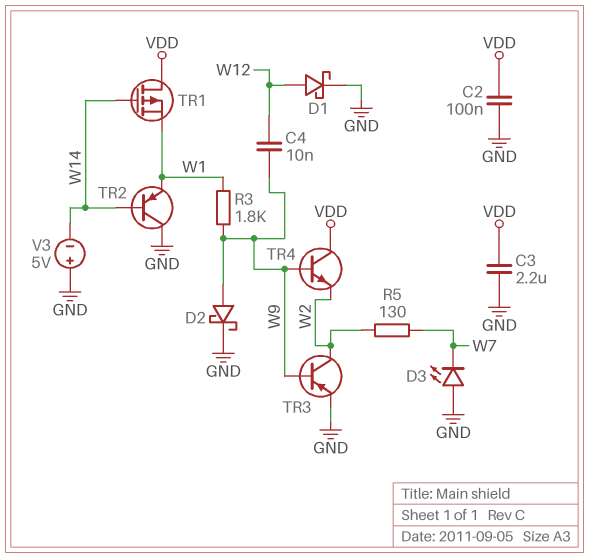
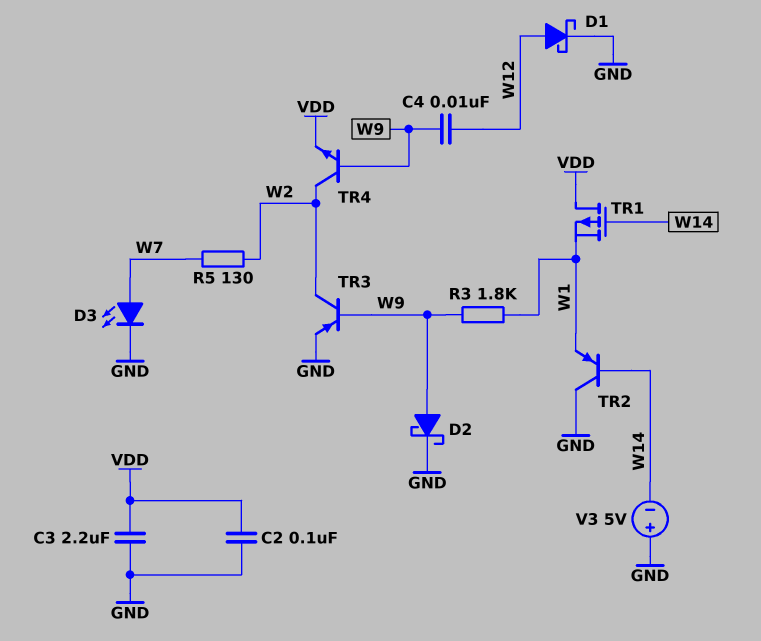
D3: LED (A GND, K W7) -> LED (A W7, K GND)
TR4: NPN (B W9, C VDD, E W2) -> NPN (B W9, C W2, E VDD)

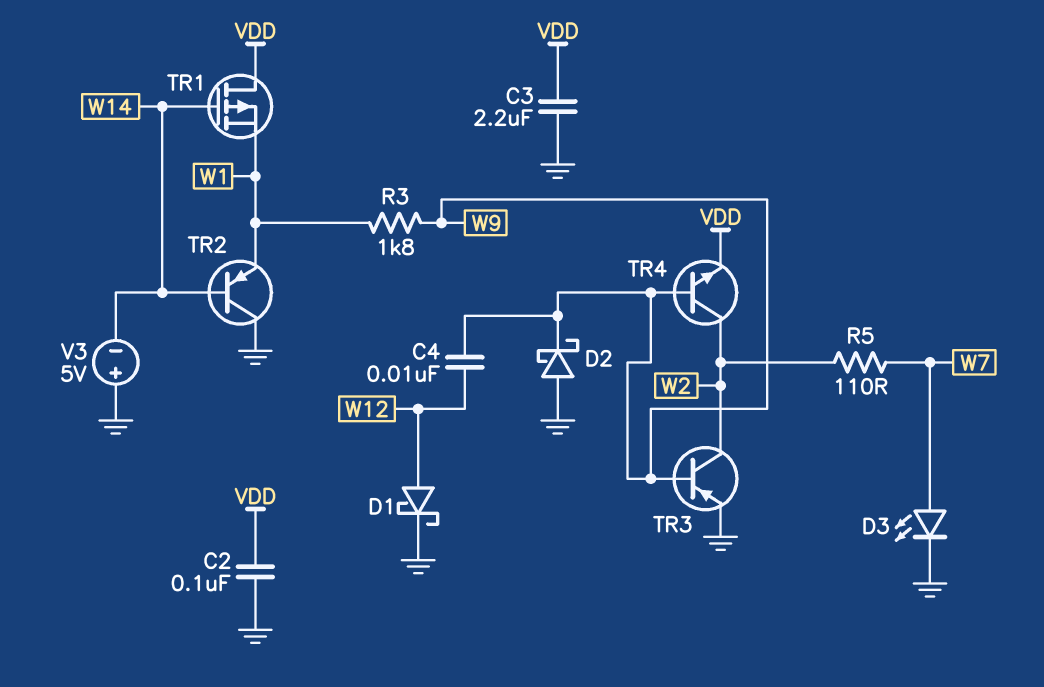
D2: schottky (A W9, K GND) -> schottky (A GND, K W9)
R5: 130 (W2, W7) -> 110 (W2, W7)

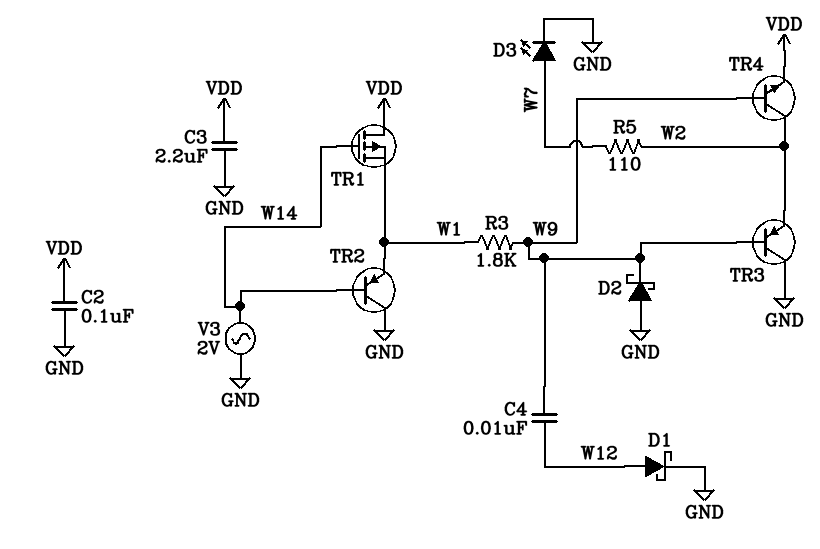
TR3: PNP (B W9, C W2, E GND) -> PNP (B W9, C GND, E W2)
V3: 5V (plus GND, minus W14) -> AC 2V (GND, W14)

